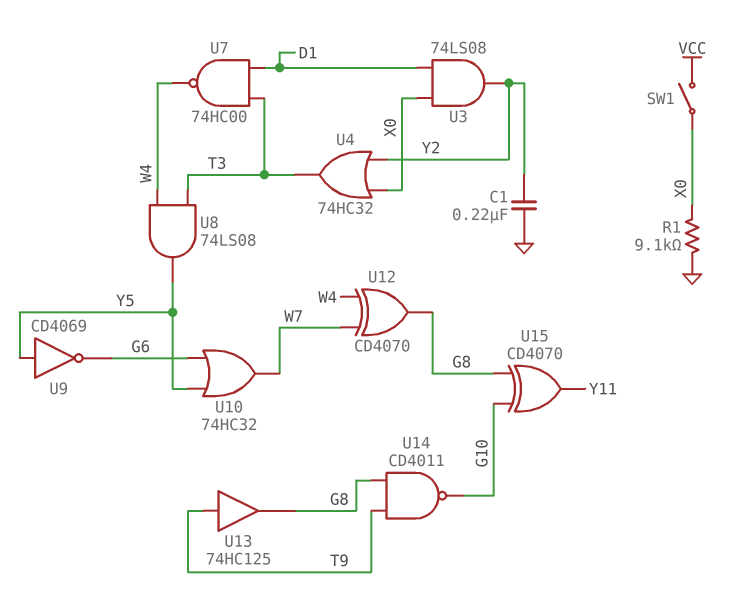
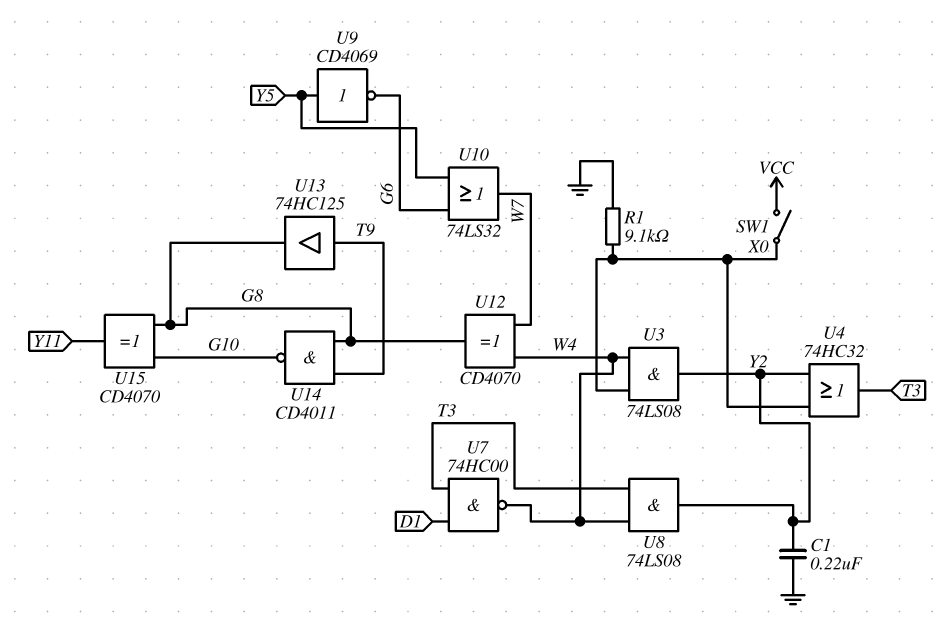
U3: AND 74LS08 (in D1, in X0, out Y2) -> AND 74LS08 (in W4, in X0, out Y2)
U8: AND 74LS08 (in T3, in W4, out Y5) -> AND 74LS08 (in T3, in W4, out Y2)
U10: OR 74HC32 (in G6, in Y5, out W7) -> OR 74LS32 (in G6, in Y5, out W7)

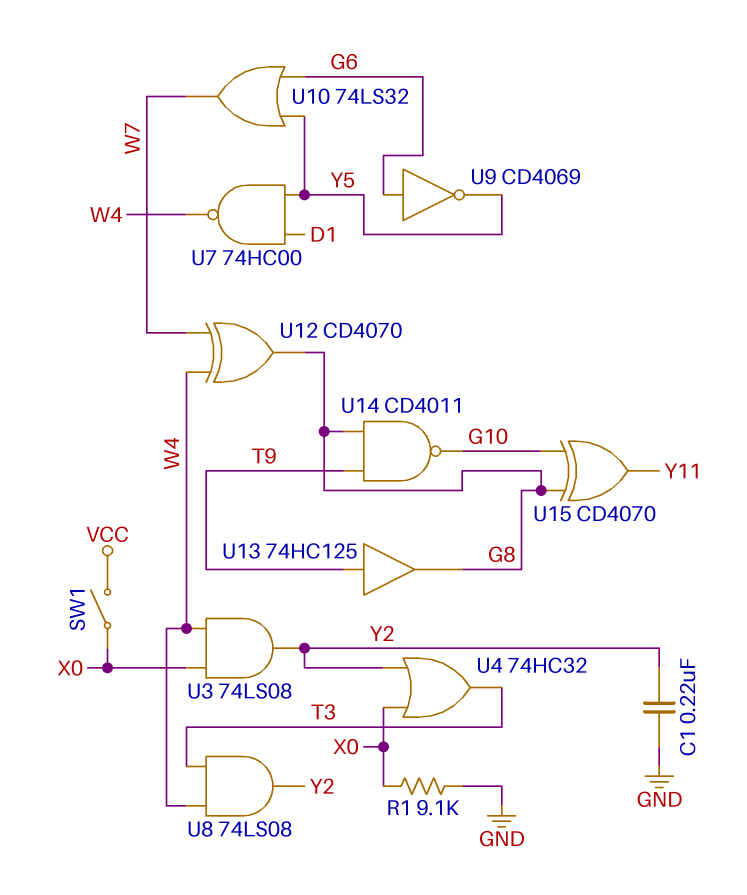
U7: NAND 74HC00 (in D1, in T3, out W4) -> NAND 74HC00 (in D1, in Y5, out W4)
U9: NOT CD4069 (in Y5, out G6) -> NOT CD4069 (in G6, out Y5)

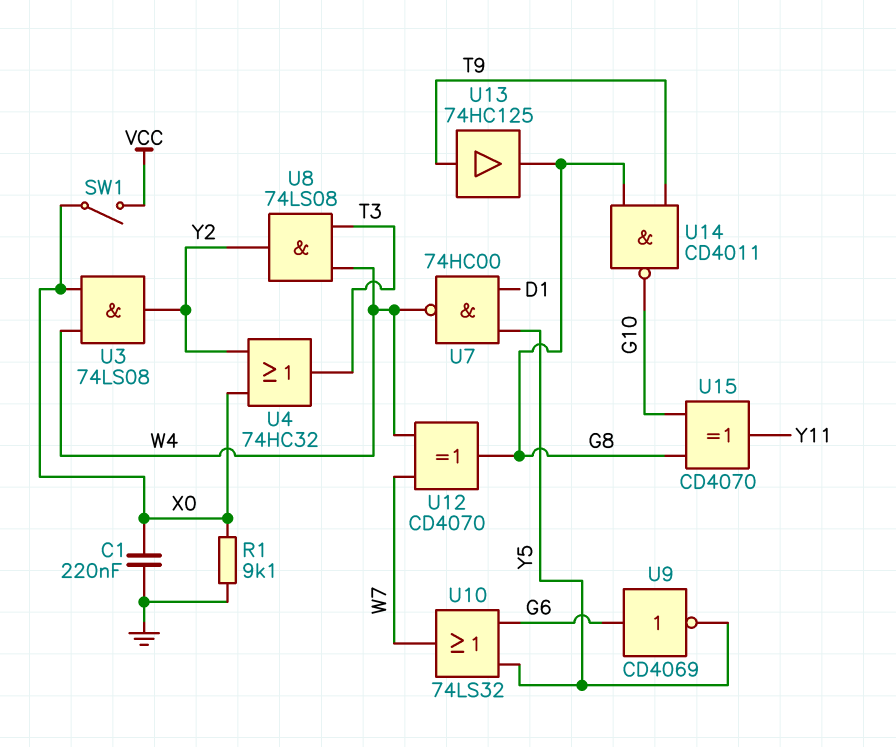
C1: 220nF (GND, Y2) -> 220nF (GND, X0)

